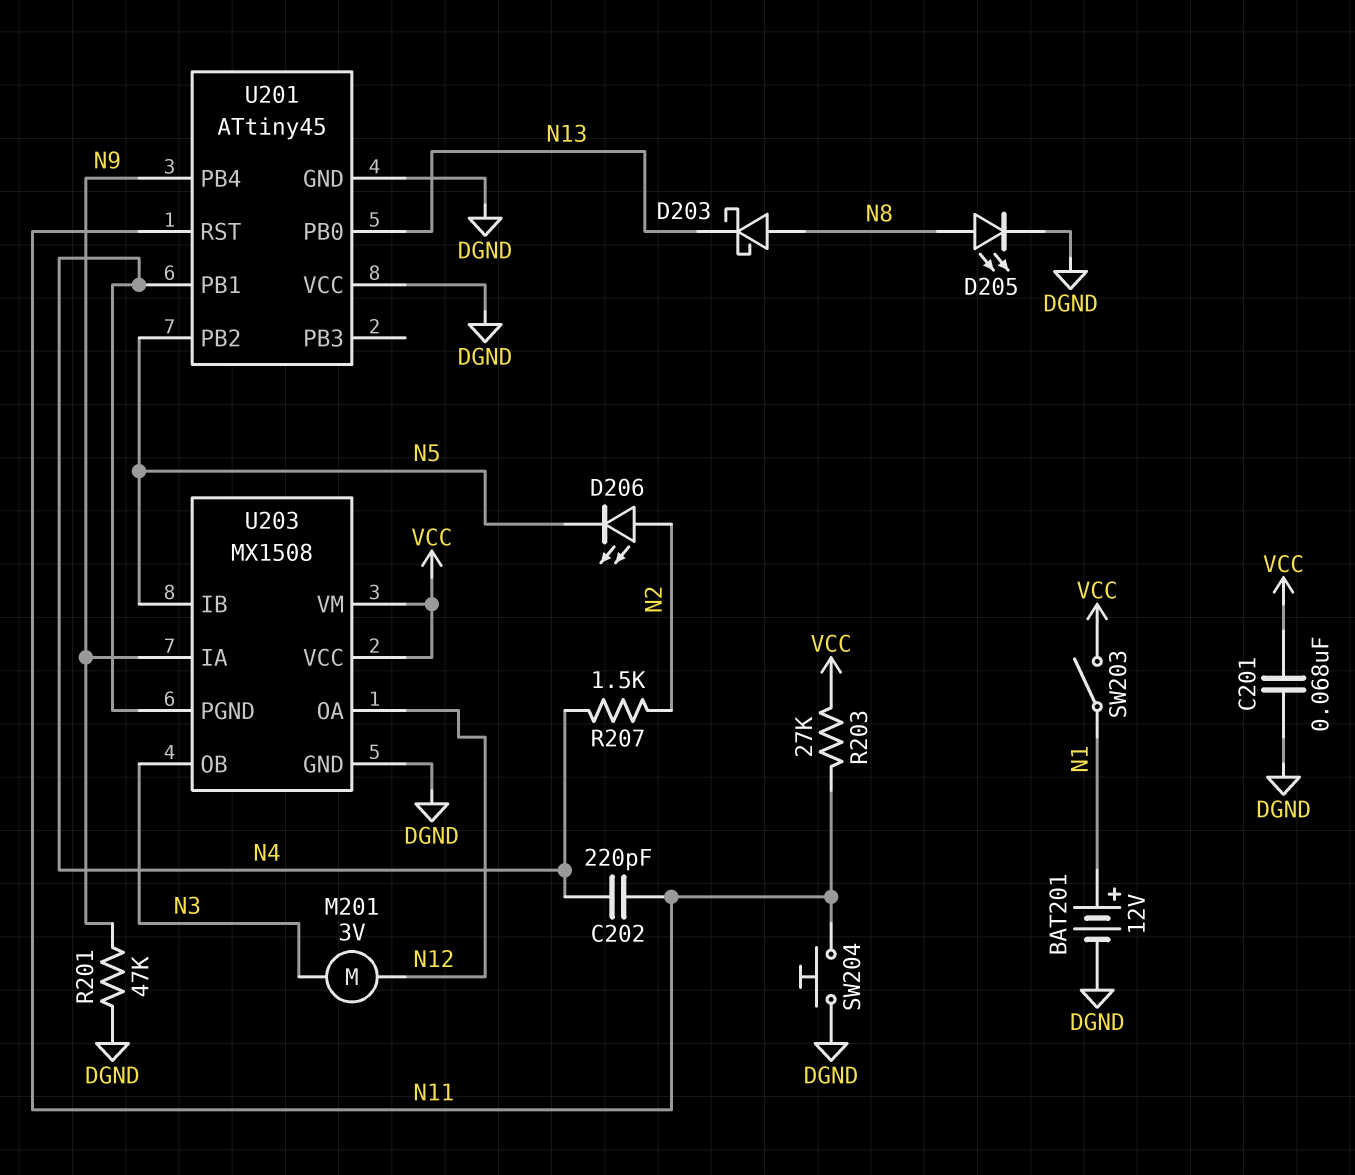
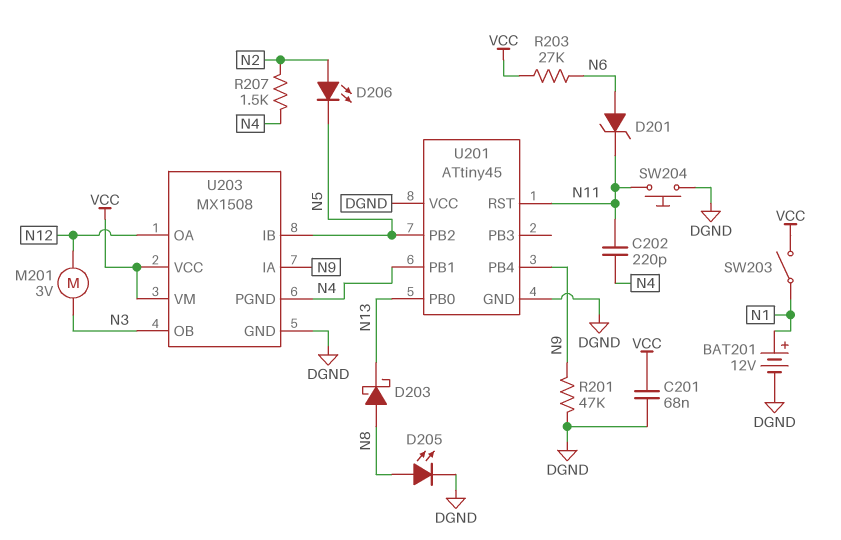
D201: none -> zener (A N6, K N11)
R203: 27k (N11, VCC) -> 27k (N6, VCC)

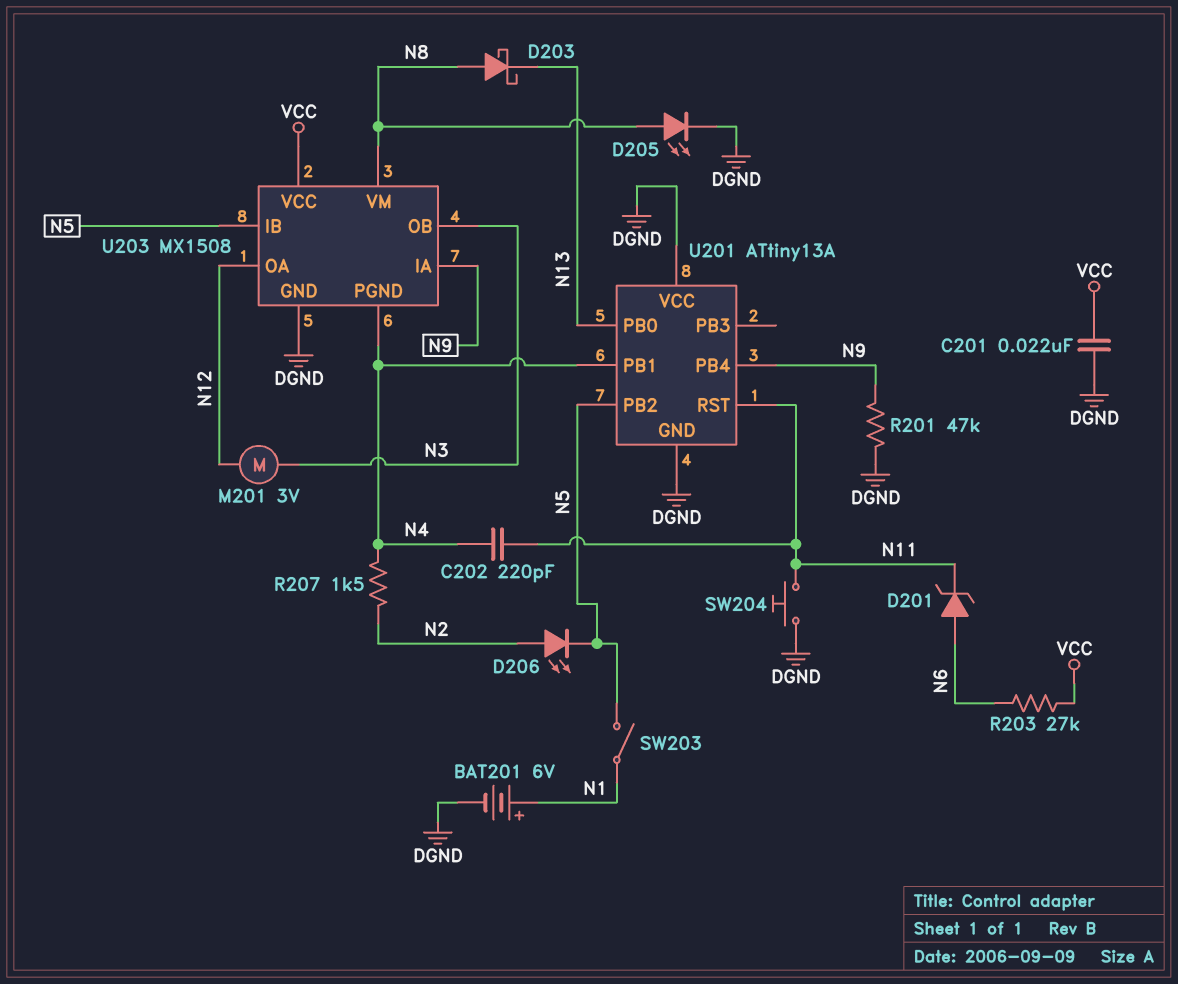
BAT201: 12V (plus N1, minus DGND) -> 6V (plus N1, minus DGND)
C201: 68nF (DGND, VCC) -> 22nF (DGND, VCC)
SW203: switch (N1, VCC) -> switch (N1, N5)
U201: ATtiny45 -> ATtiny13A
U203 pin VM: VCC -> N8

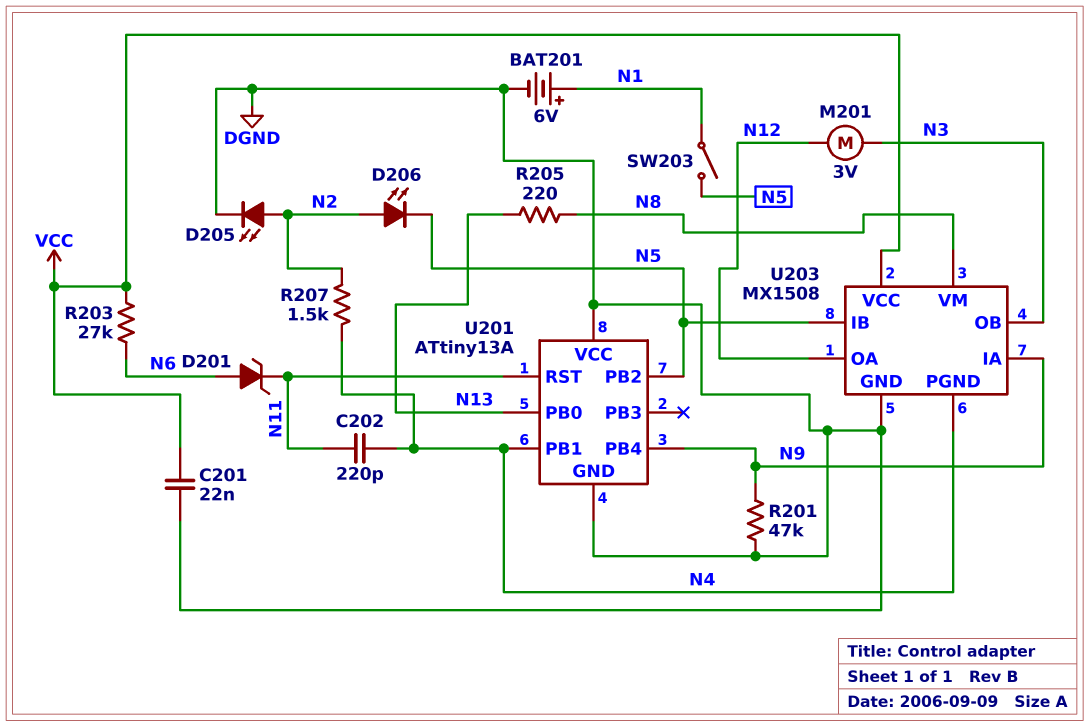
D203: schottky (A N8, K N13) -> none
D205: LED (A N8, K DGND) -> LED (A N2, K DGND)
R205: none -> 220 (N8, N13)
SW204: button (DGND, N11) -> none

